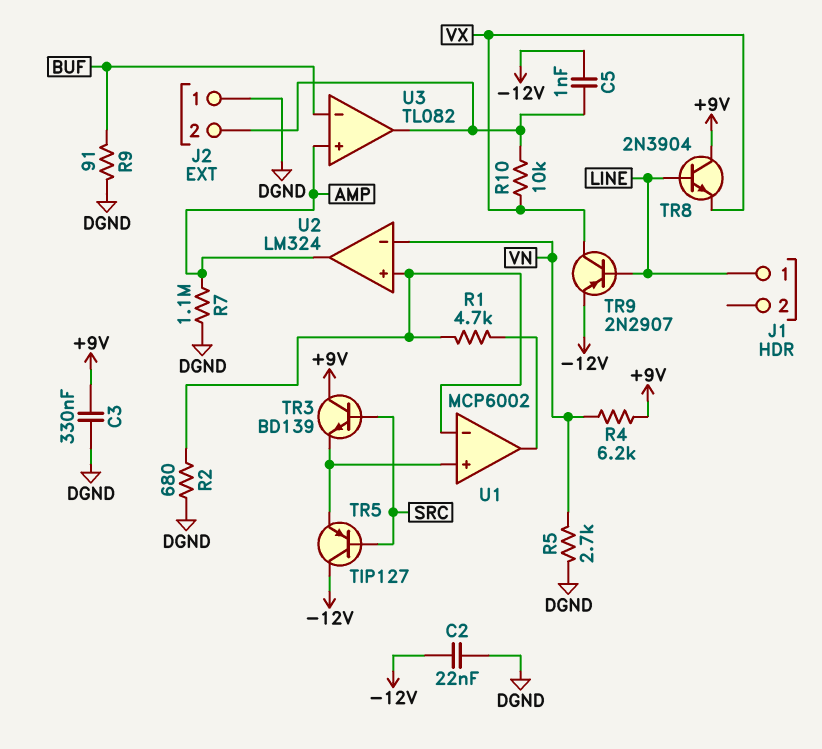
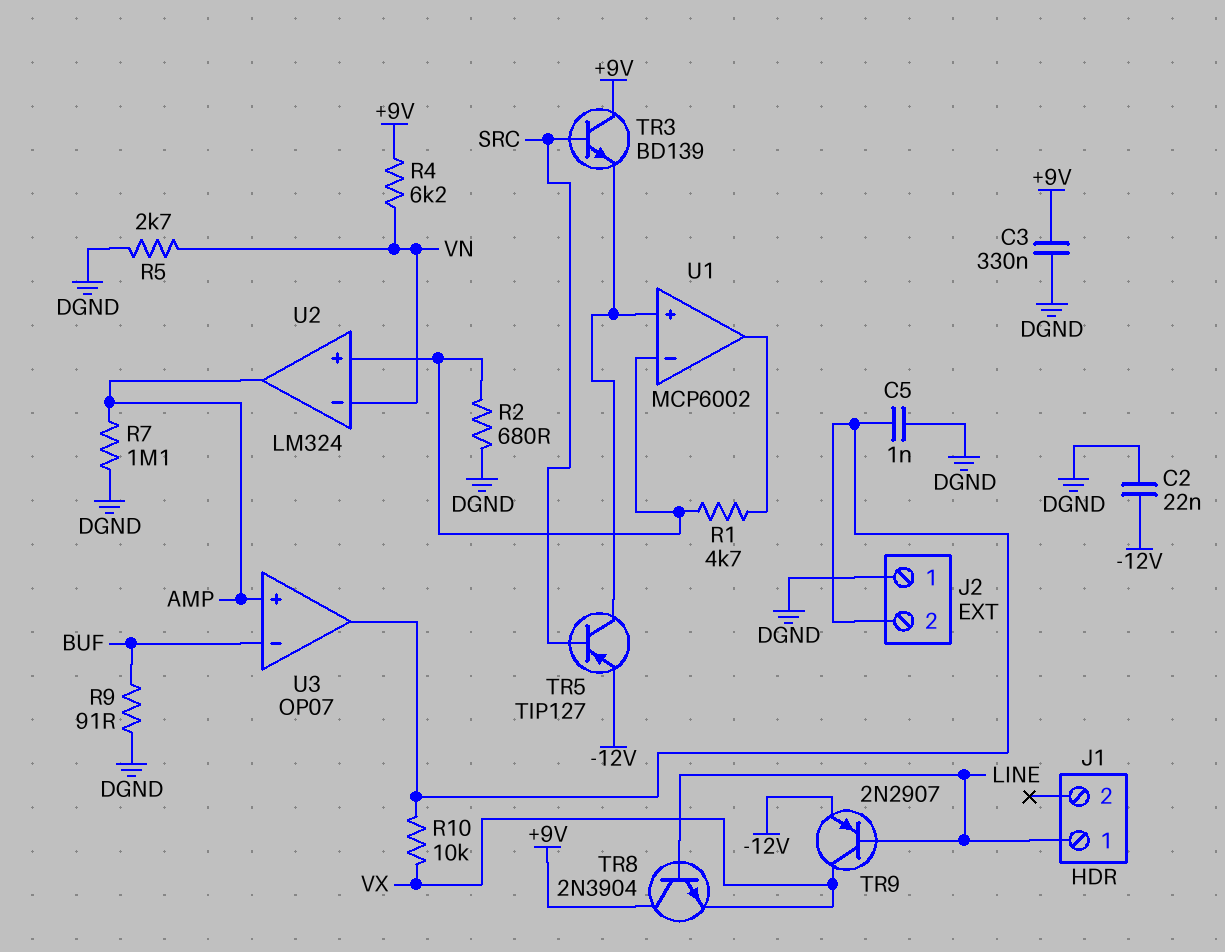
C5: 1nF (-12V, J2/2) -> 1nF (DGND, J2/2)
TR5: PNP TIP127 (B SRC, C -12V, E U1/in+) -> PNP TIP127 (B SRC, C U1/in+, E -12V)
U3: TL082 -> OP07

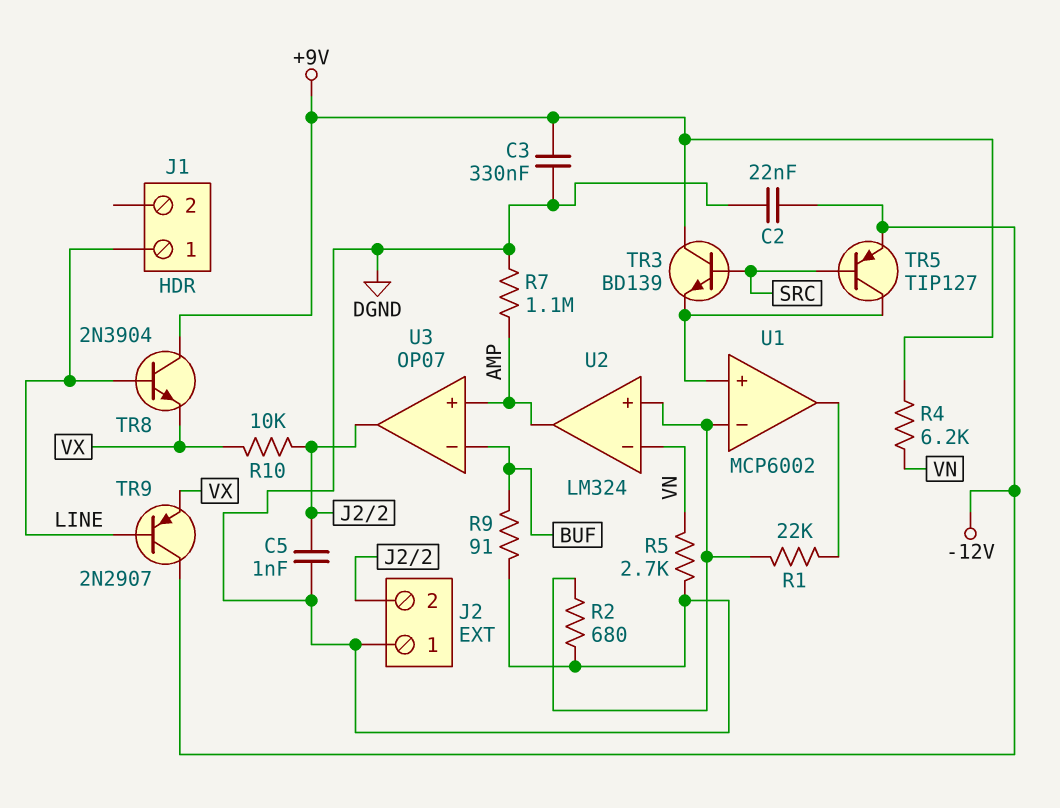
R1: 4.7k (U1/in-, U1/out) -> 22k (U1/in-, U1/out)
TR9: PNP 2N2907 (B LINE, C VX, E -12V) -> PNP 2N2907 (B LINE, C -12V, E VX)

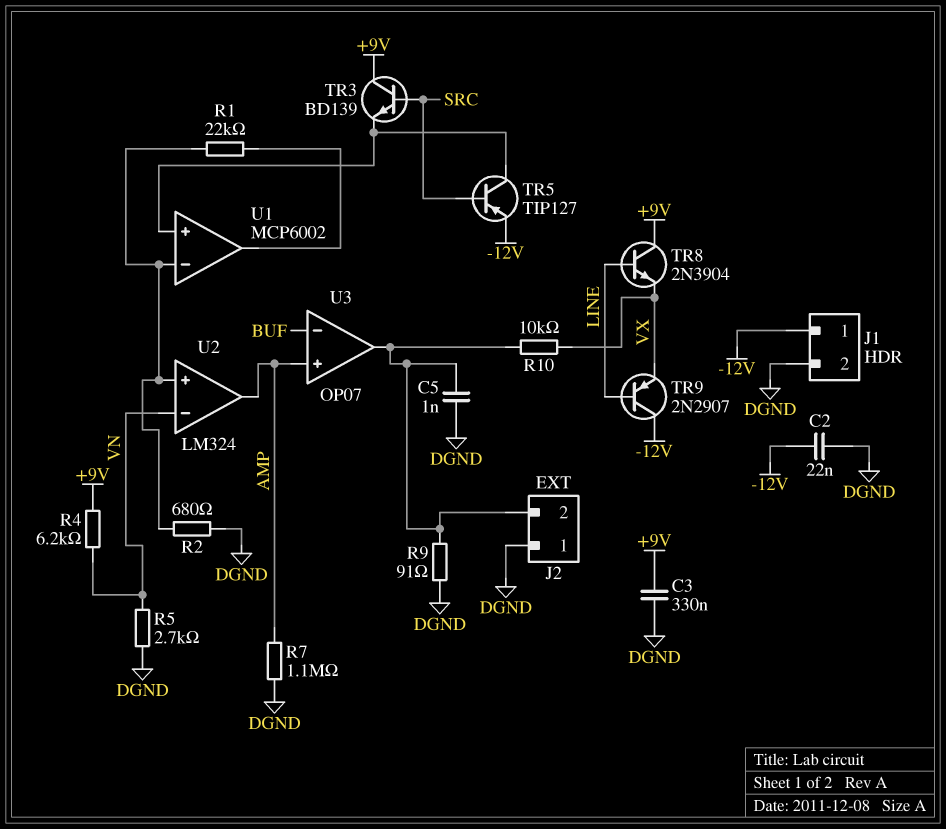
J1 pin 1: LINE -> -12V
J1 pin 2: none -> DGND
R9: 91 (BUF, DGND) -> 91 (DGND, J2/2)

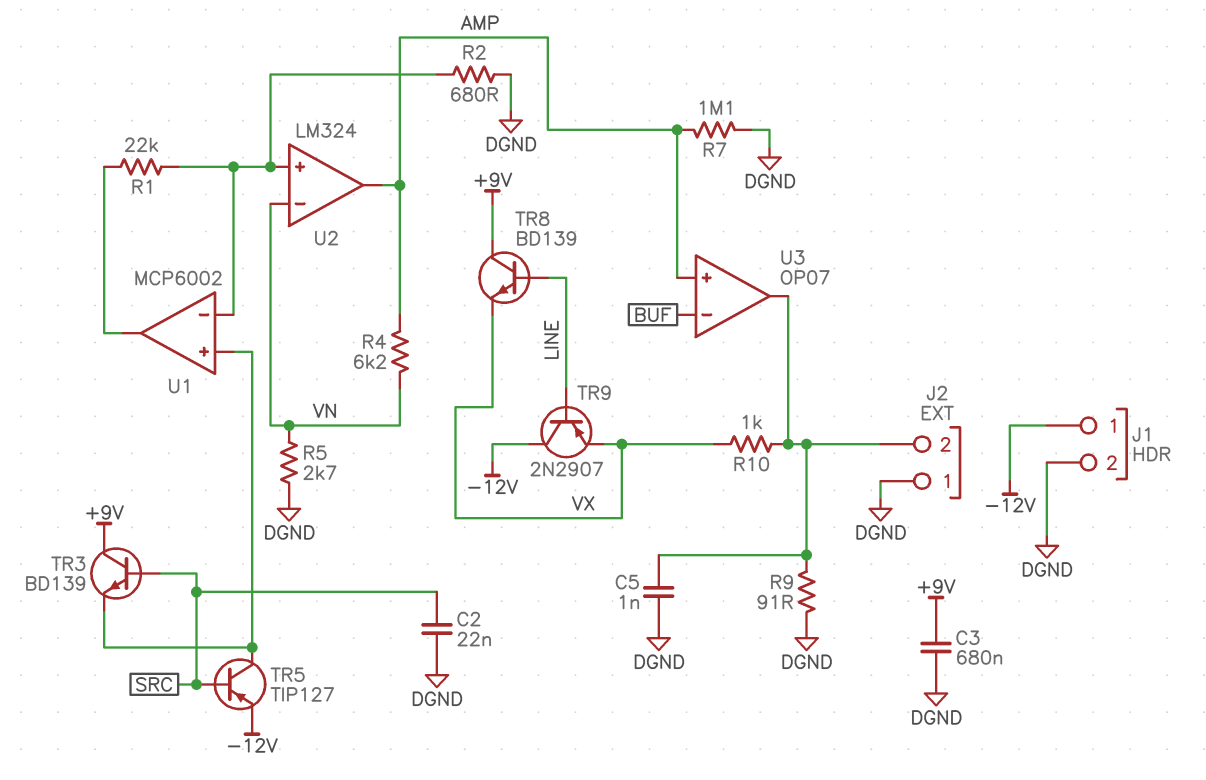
C2: 22nF (-12V, DGND) -> 22nF (DGND, SRC)
C3: 330nF (+9V, DGND) -> 680nF (+9V, DGND)
R4: 6.2k (+9V, VN) -> 6.2k (AMP, VN)
R10: 10k (J2/2, VX) -> 1k (J2/2, VX)
TR8: NPN 2N3904 (B LINE, C +9V, E VX) -> NPN BD139 (B LINE, C +9V, E VX)

